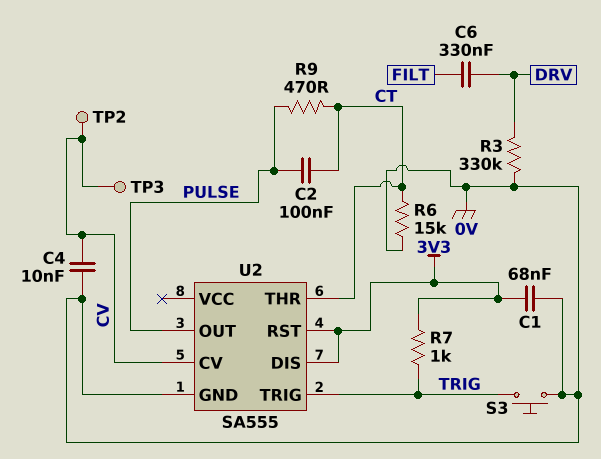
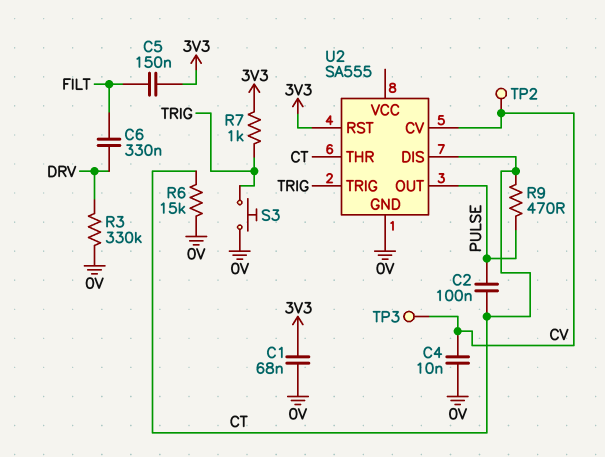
C5: none -> 150nF (3V3, FILT)
U2 pin DIS: 3V3 -> CT

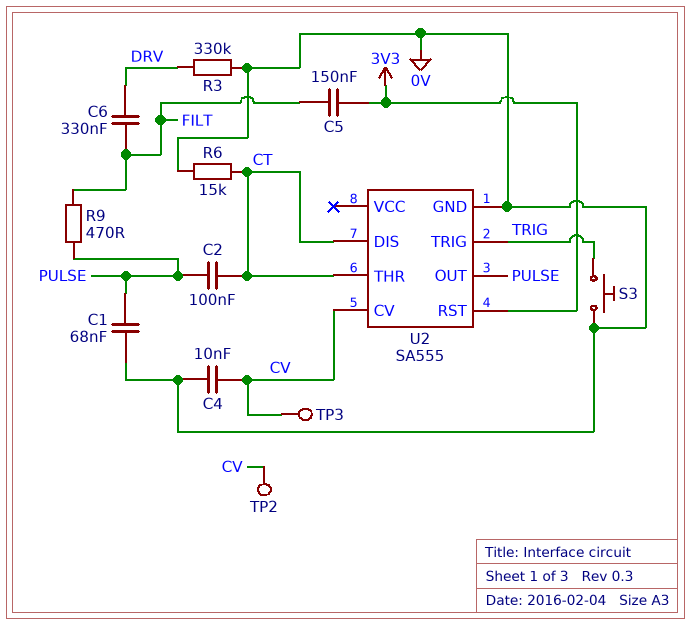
C1: 68nF (0V, 3V3) -> 68nF (0V, PULSE)
R7: 1k (3V3, TRIG) -> none
R9: 470 (CT, PULSE) -> 470 (FILT, PULSE)

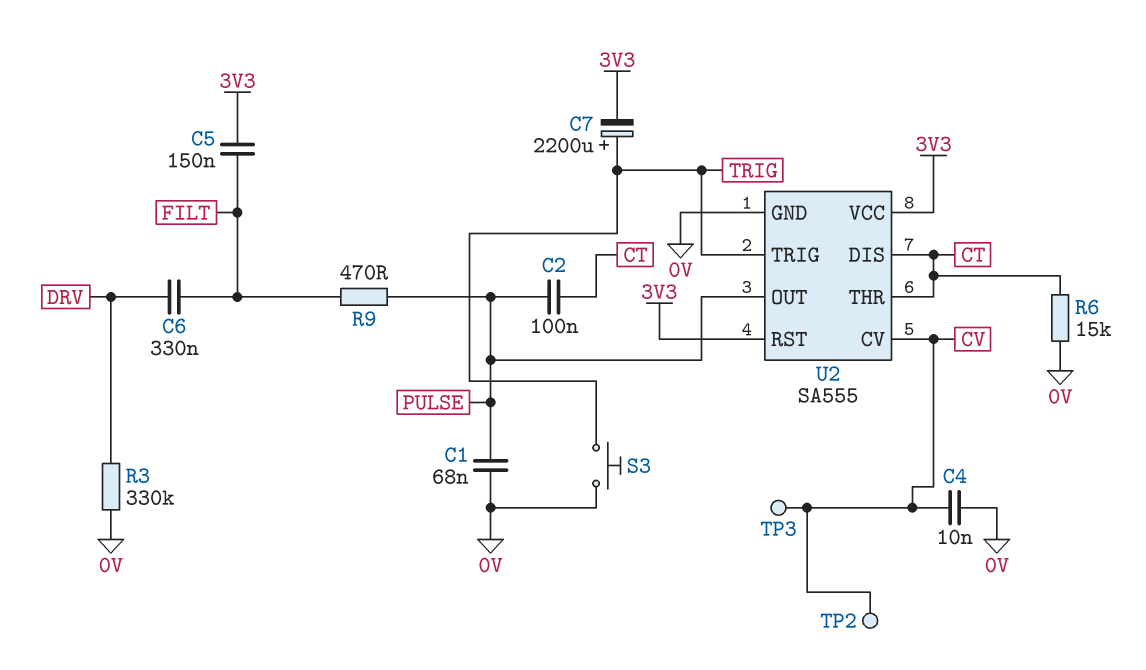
C7: none -> 2200uF (plus TRIG, minus 3V3)
U2 pin VCC: none -> 3V3

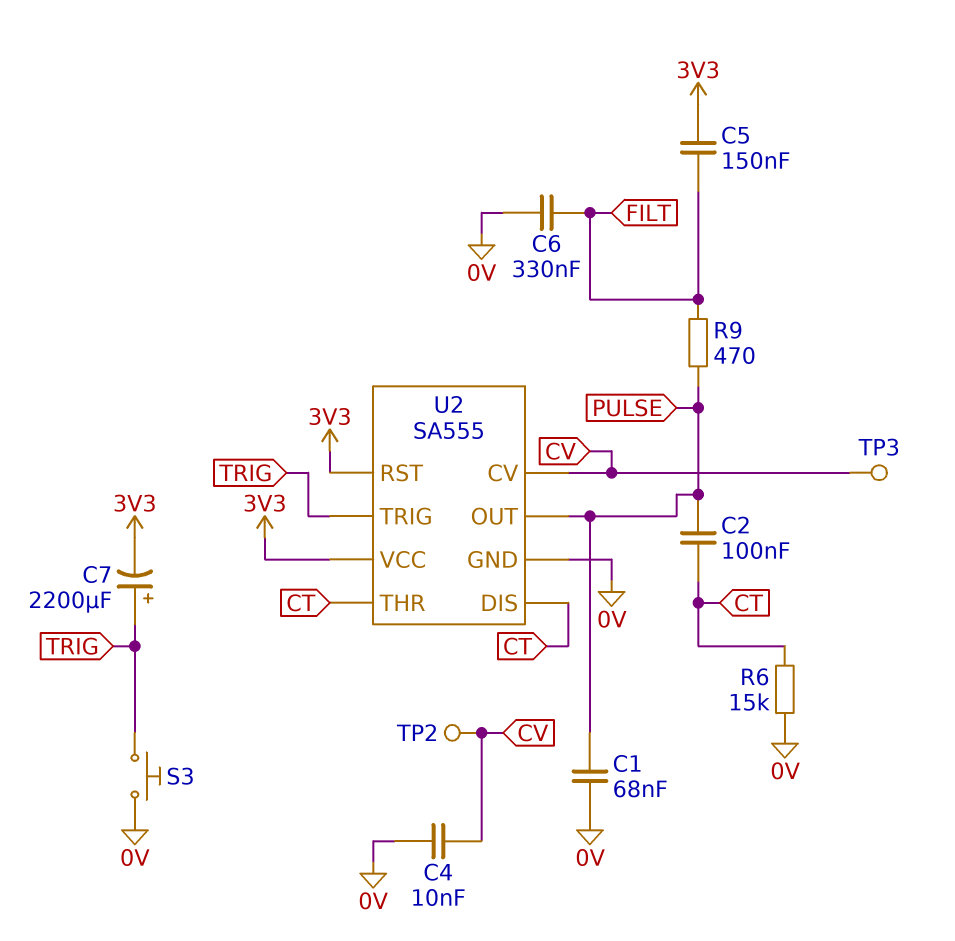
C6: 330nF (DRV, FILT) -> 330nF (0V, FILT)
R3: 330k (0V, DRV) -> none

